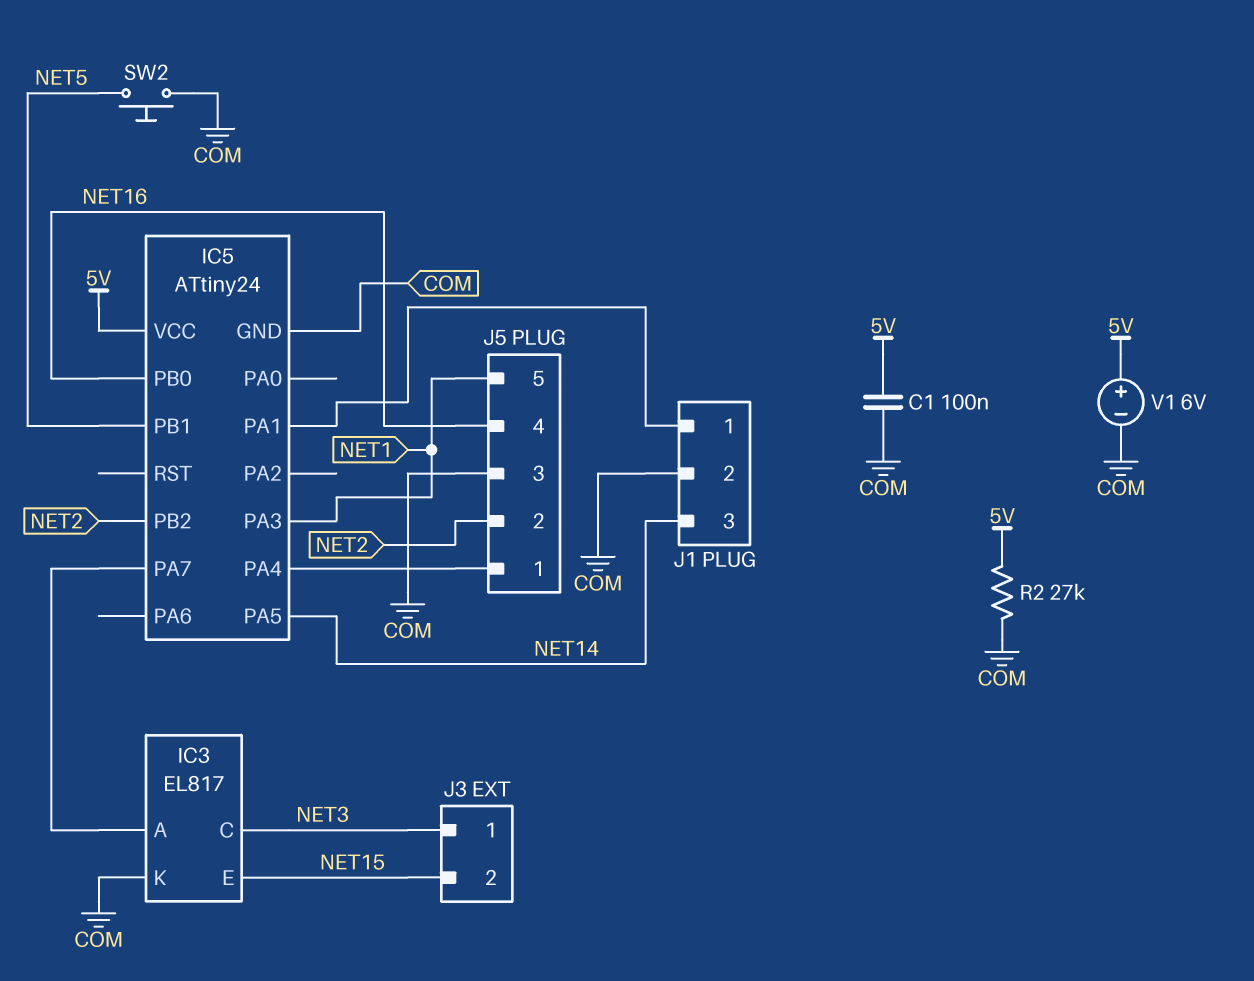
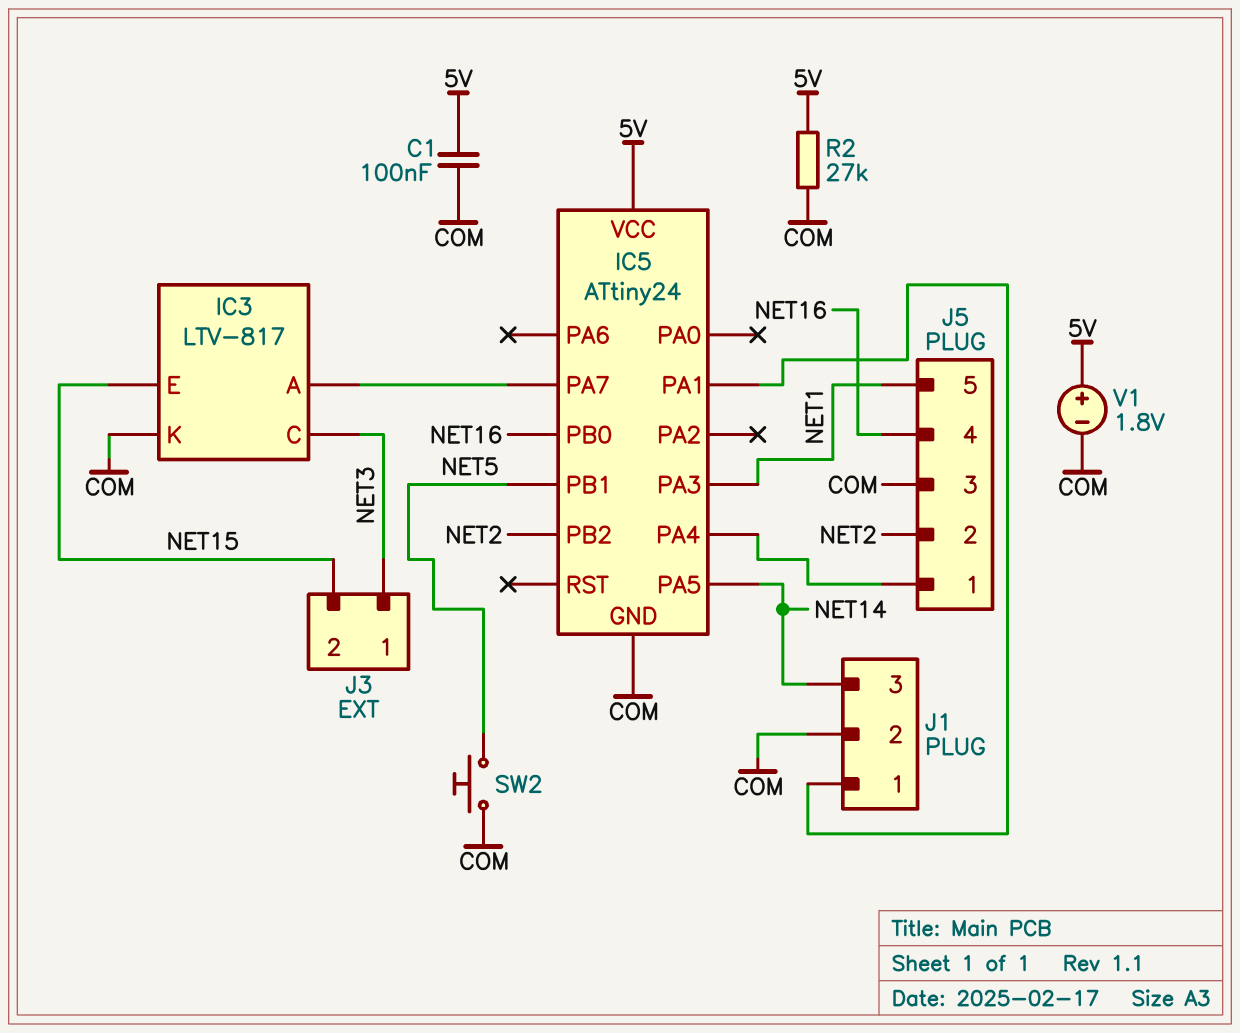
IC3: EL817 -> LTV-817
V1: 6V (plus 5V, minus COM) -> 1.8V (plus 5V, minus COM)

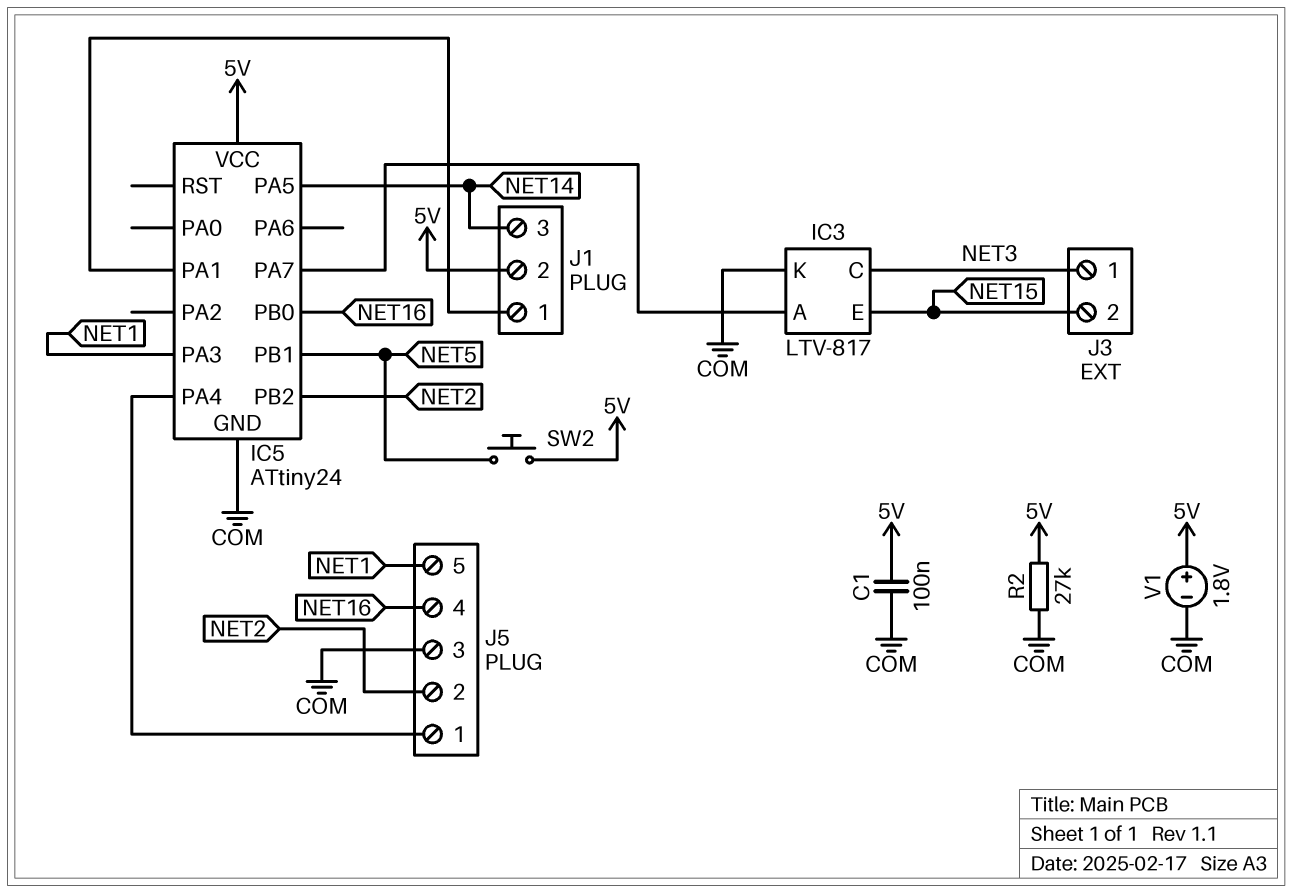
J1 pin 2: COM -> 5V
SW2: button (COM, NET5) -> button (5V, NET5)

